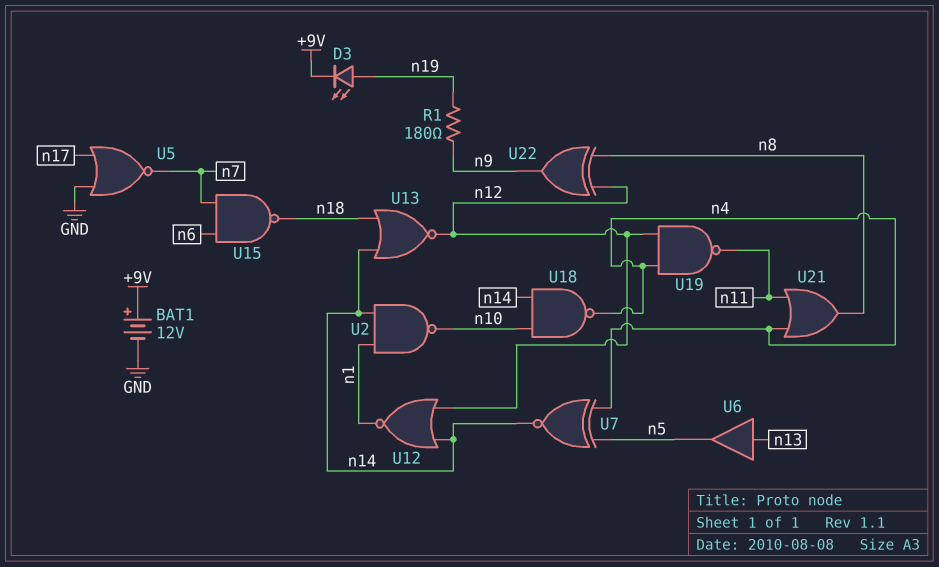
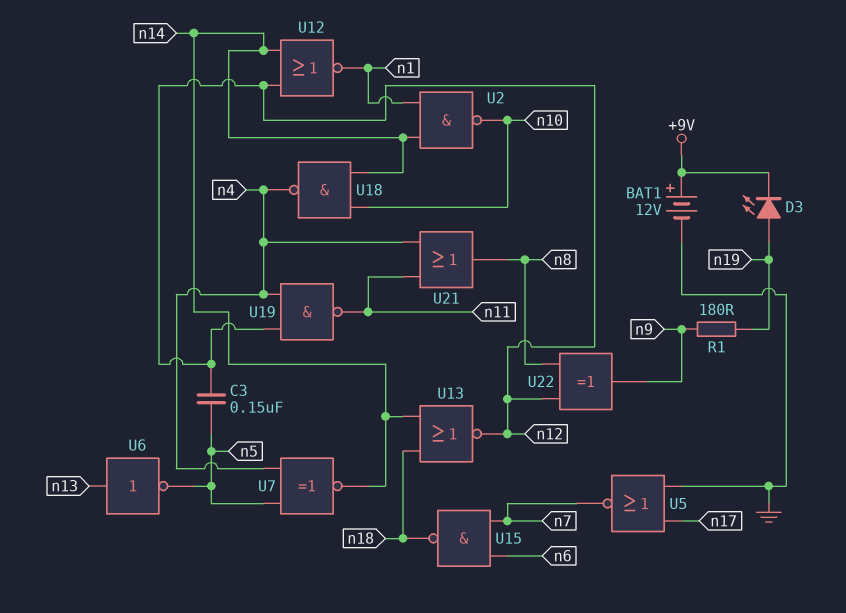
C3: none -> 150nF (n5, n12)
U6: buffer (in n13, out n5) -> NOT (in n13, out n5)

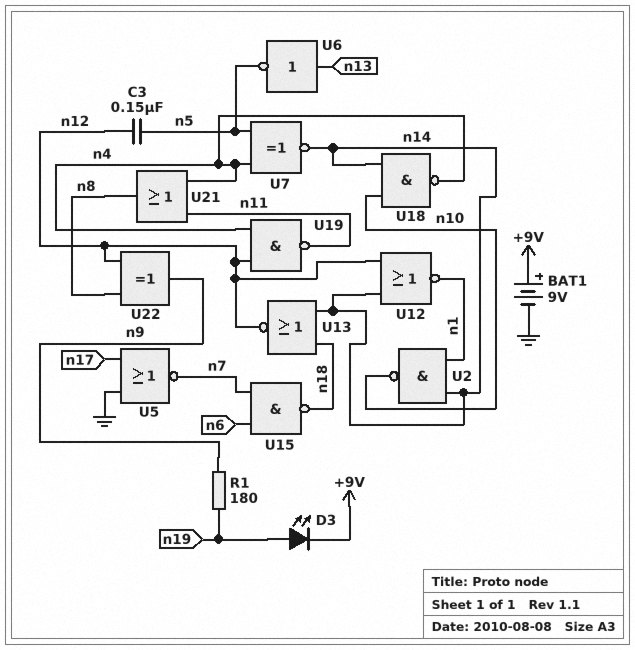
BAT1: 12V (plus +9V, minus GND) -> 9V (plus +9V, minus GND)

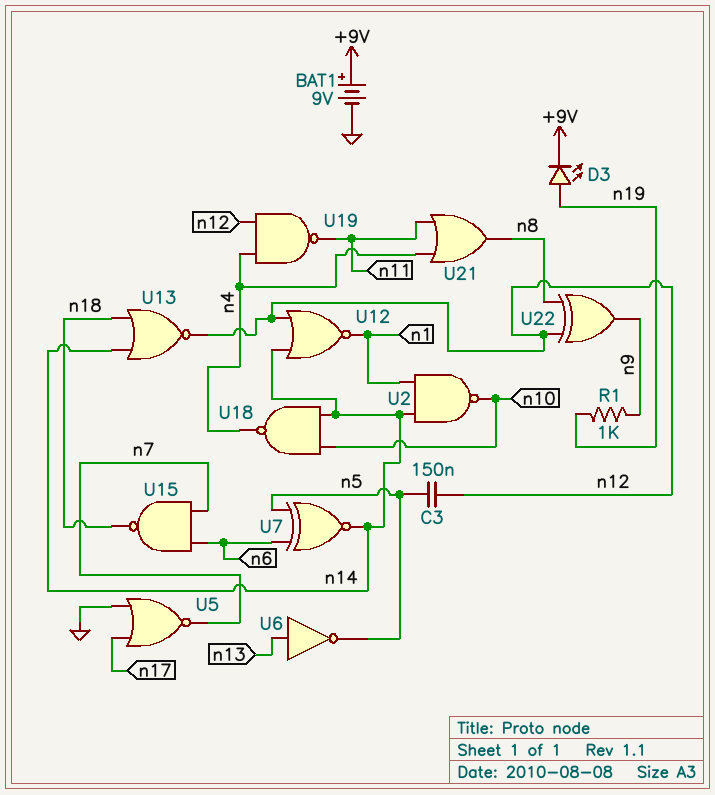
R1: 180 (n9, n19) -> 1k (n9, n19)
U7: XNOR (in n4, in n5, out n14) -> XNOR (in n5, in n6, out n14)

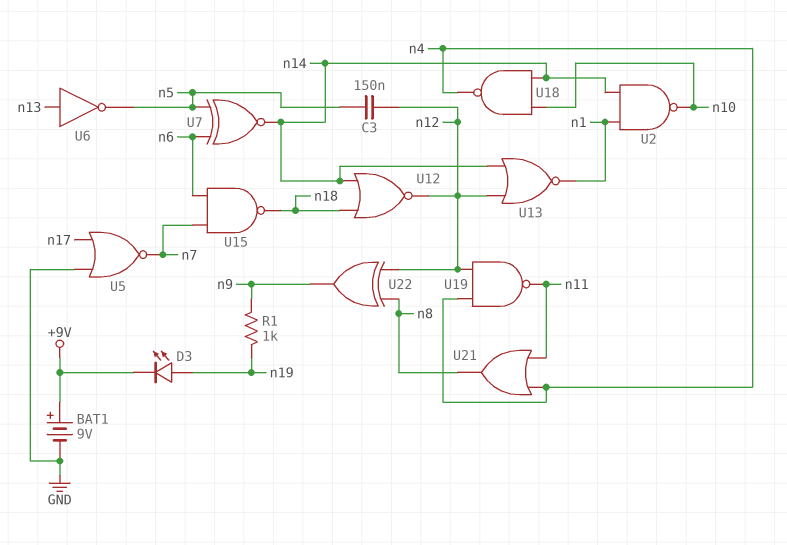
U12: NOR (in n12, in n14, out n1) -> NOR (in n14, in n18, out n12)
U13: NOR (in n14, in n18, out n12) -> NOR (in n12, in n14, out n1)

